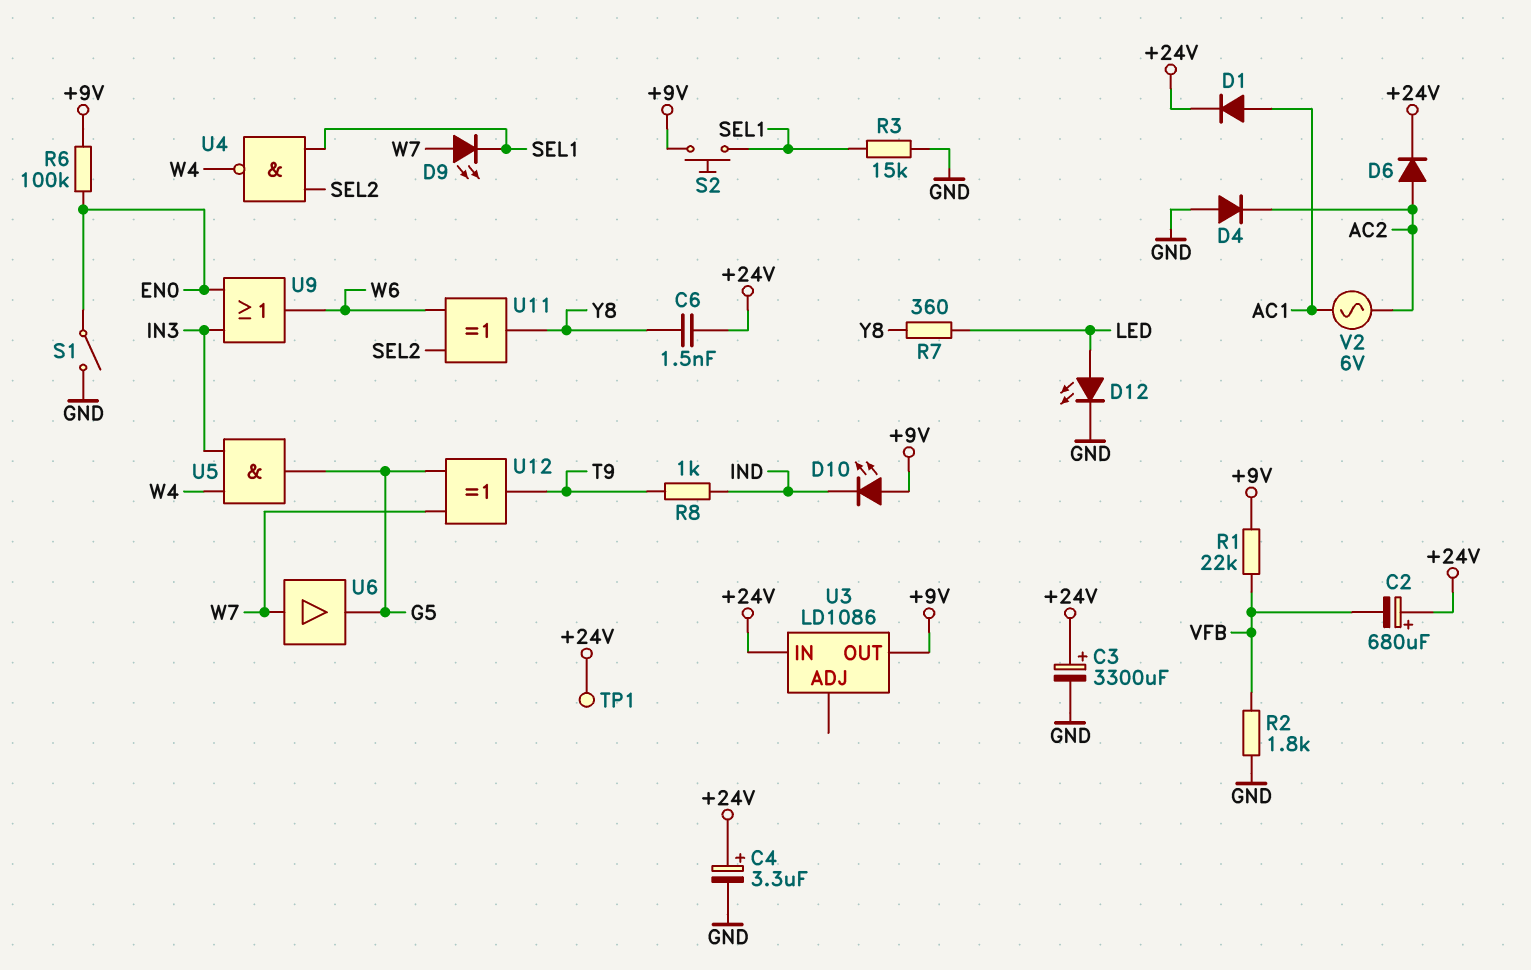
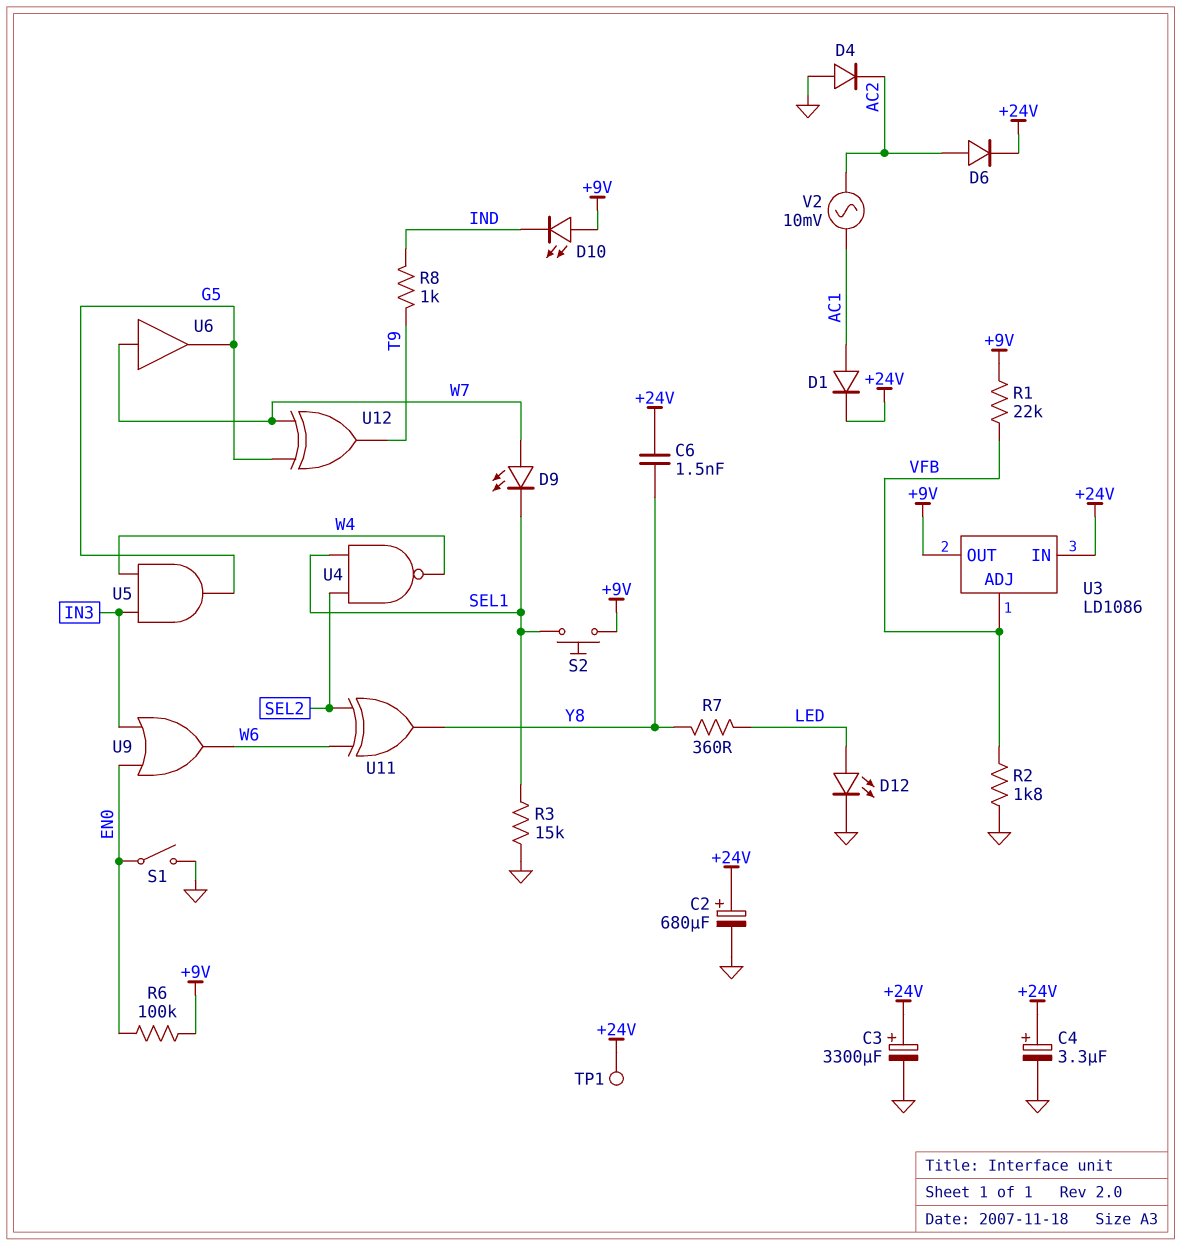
C2: 680uF (plus +24V, minus VFB) -> 680uF (plus +24V, minus GND)
U3 pin ADJ: none -> VFB
V2: AC 6V (AC1, AC2) -> AC 10mV (AC1, AC2)

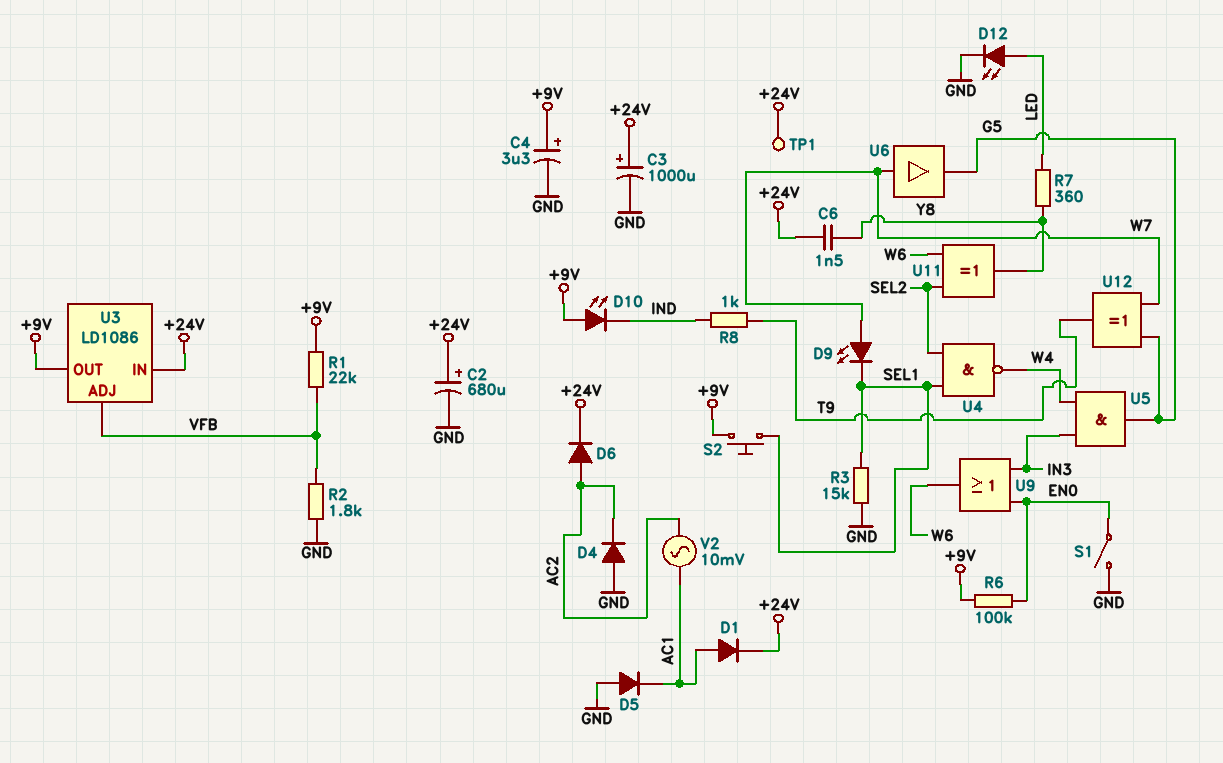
C3: 3300uF (plus +24V, minus GND) -> 1000uF (plus +24V, minus GND)
C4: 3.3uF (plus +24V, minus GND) -> 3.3uF (plus +9V, minus GND)
D5: none -> diode (A GND, K AC1)

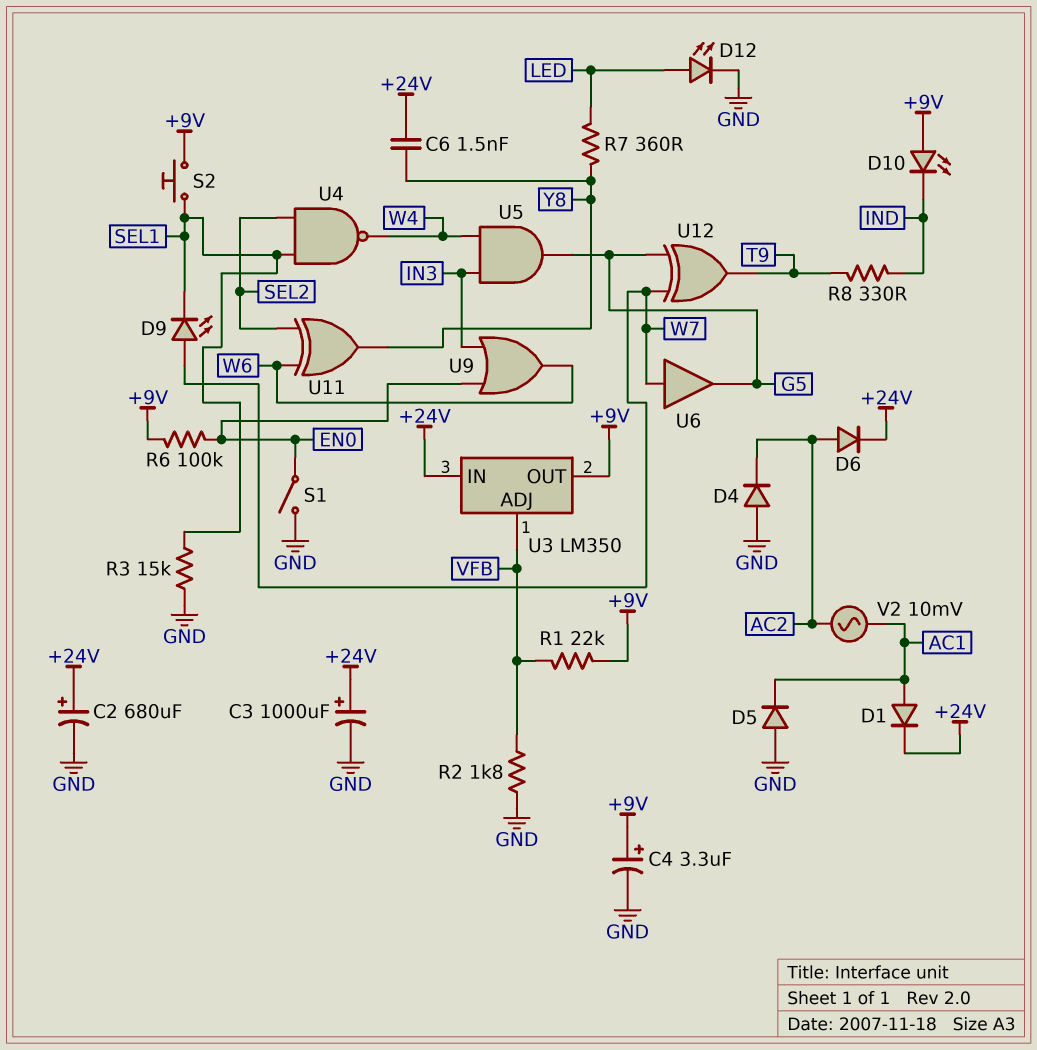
R8: 1k (IND, T9) -> 330 (IND, T9)
TP1: test point (+24V) -> none
U3: LD1086 -> LM350

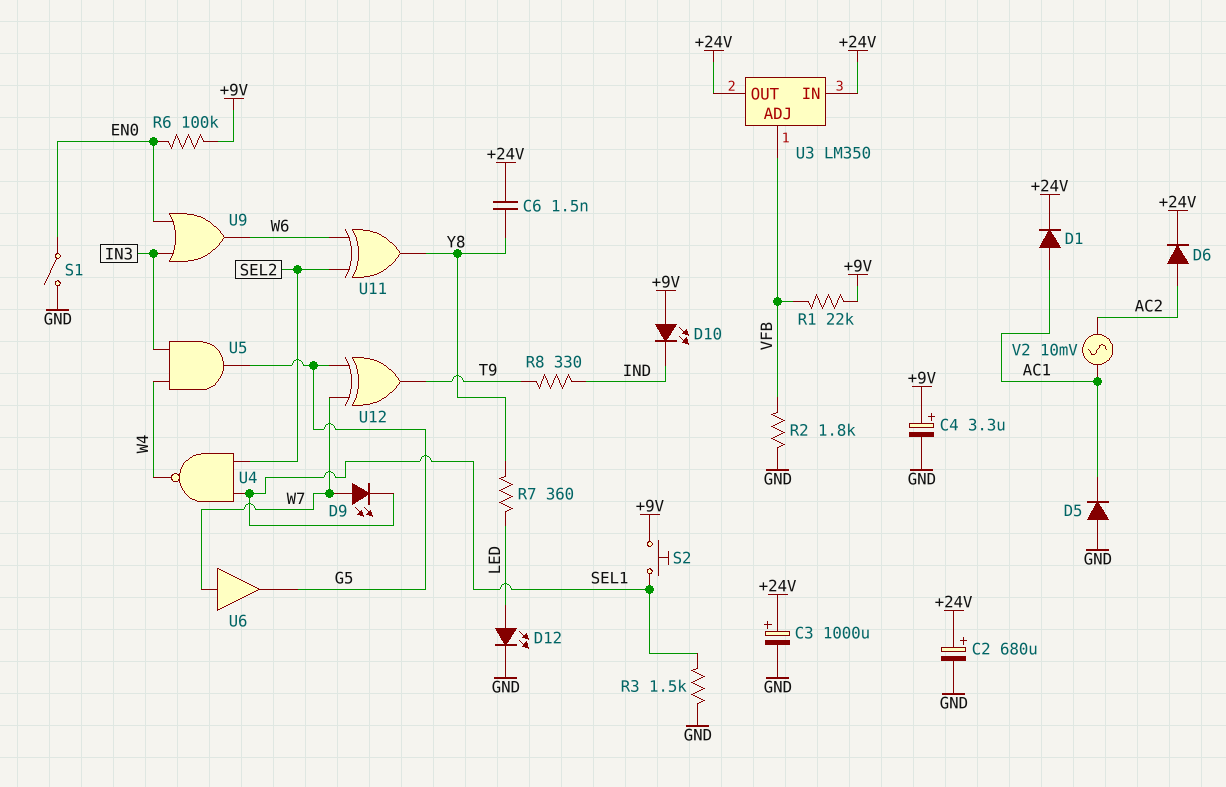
D4: diode (A GND, K AC2) -> none
R3: 15k (GND, SEL1) -> 1.5k (GND, SEL1)
U3 pin OUT: +9V -> +24V

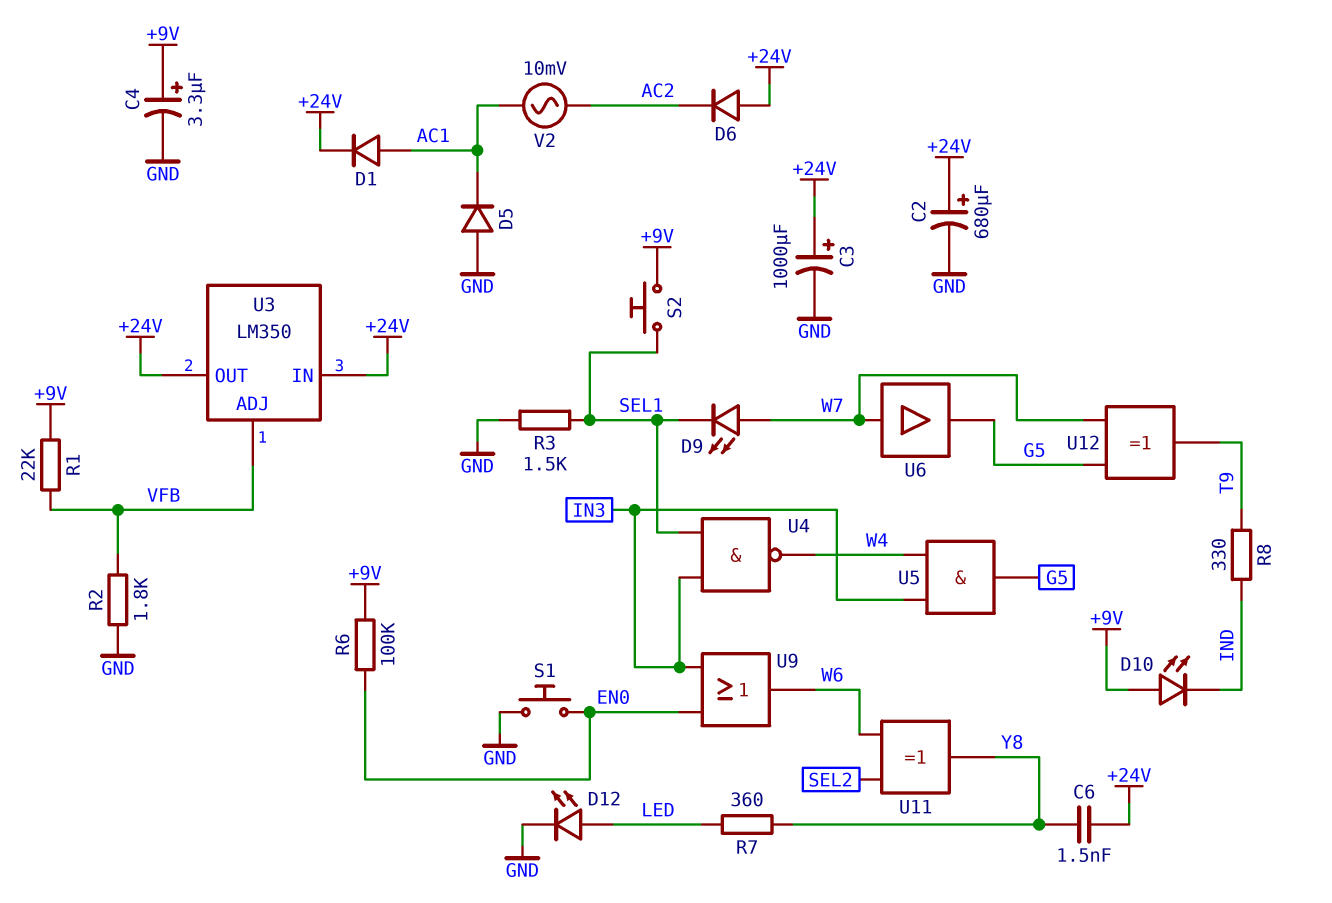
D6: diode (A AC2, K +24V) -> diode (A +24V, K AC2)
S1: switch (EN0, GND) -> button (EN0, GND)
U4: NAND (in SEL1, in SEL2, out W4) -> NAND (in IN3, in SEL1, out W4)

